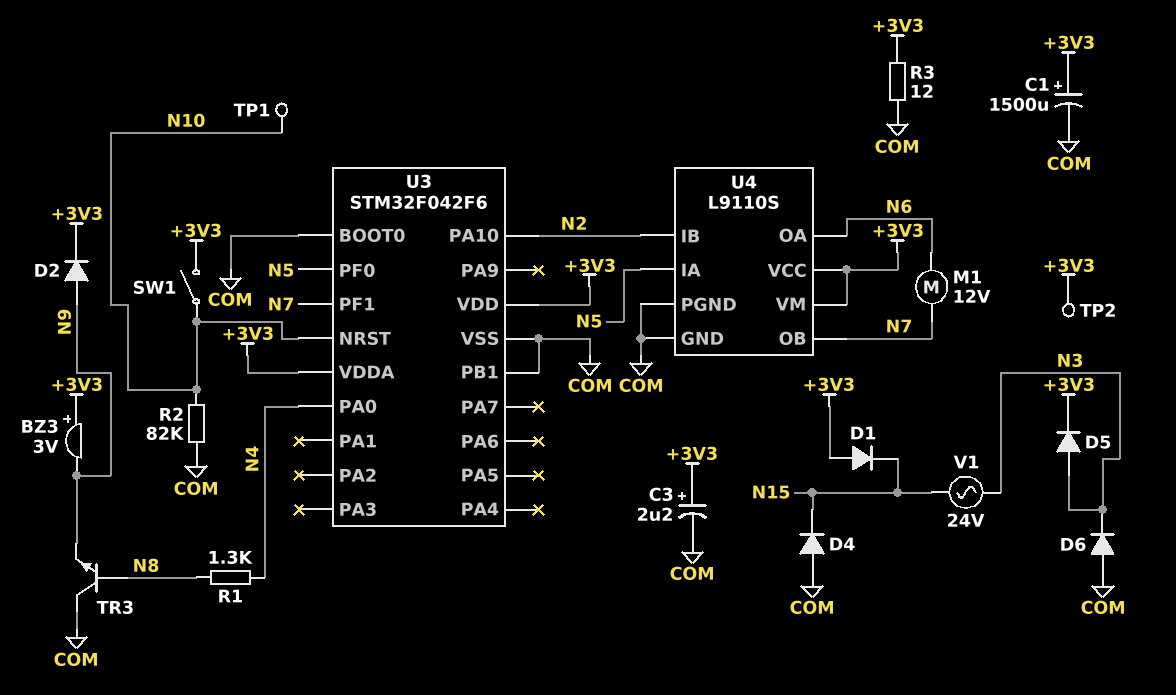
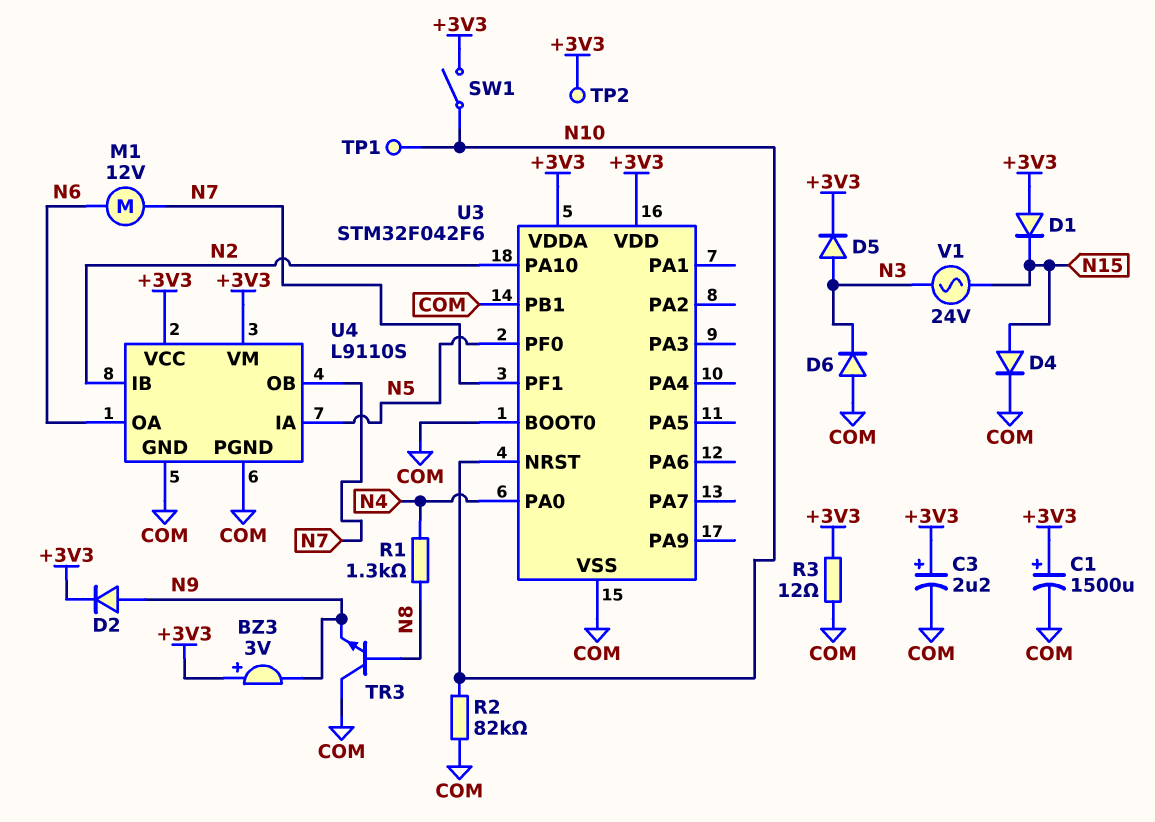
D4: diode (A COM, K N15) -> diode (A N15, K COM)

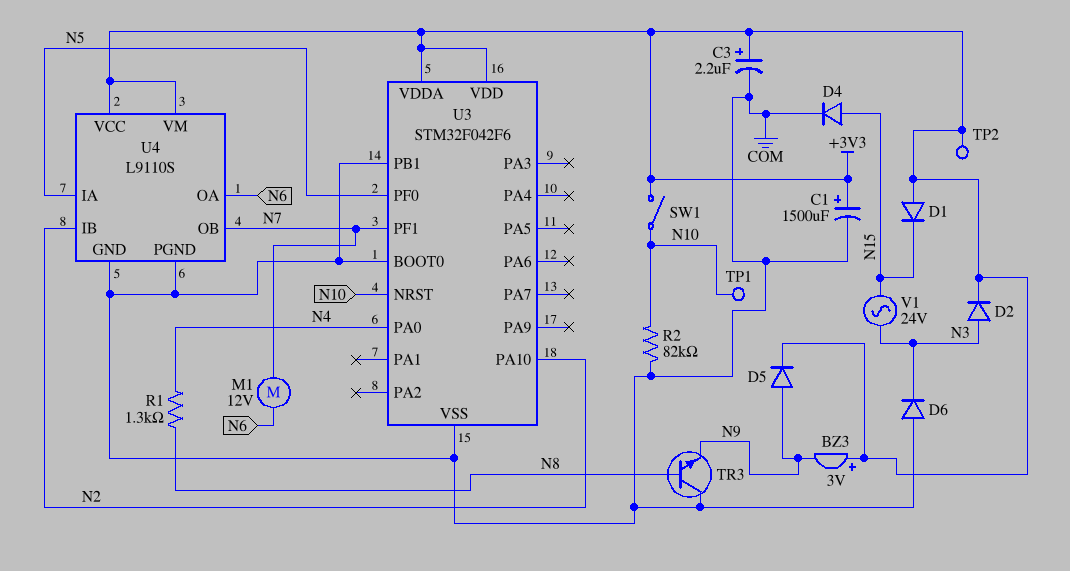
D2: diode (A N9, K +3V3) -> diode (A N3, K +3V3)
D5: diode (A N3, K +3V3) -> diode (A N9, K +3V3)
R3: 12 (+3V3, COM) -> none

